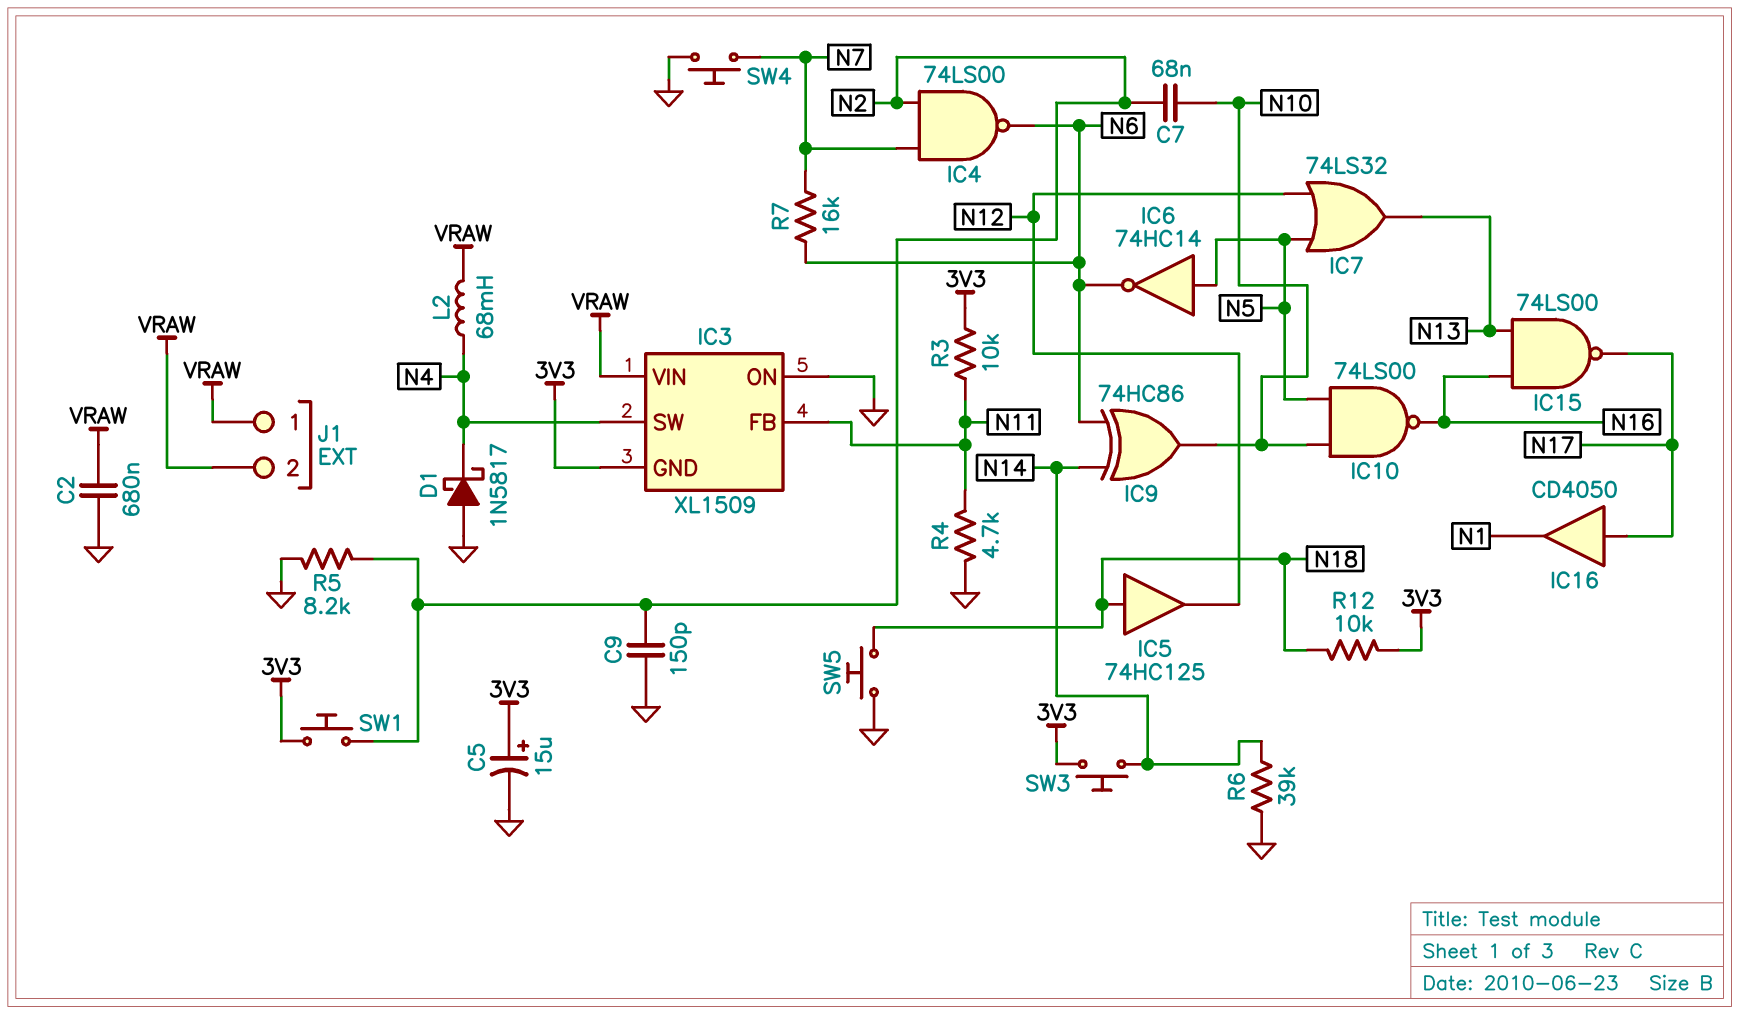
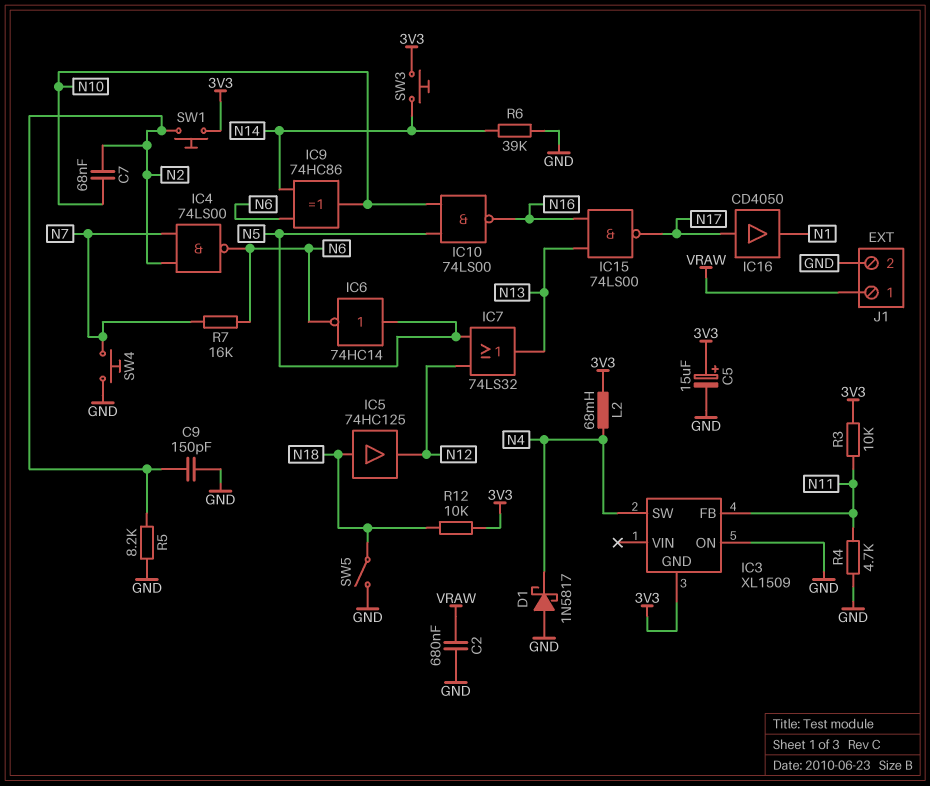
IC3 pin VIN: VRAW -> none
J1 pin 2: VRAW -> GND
L2: 68mH (N4, VRAW) -> 68mH (3V3, N4)
SW5: button (GND, N18) -> switch (GND, N18)

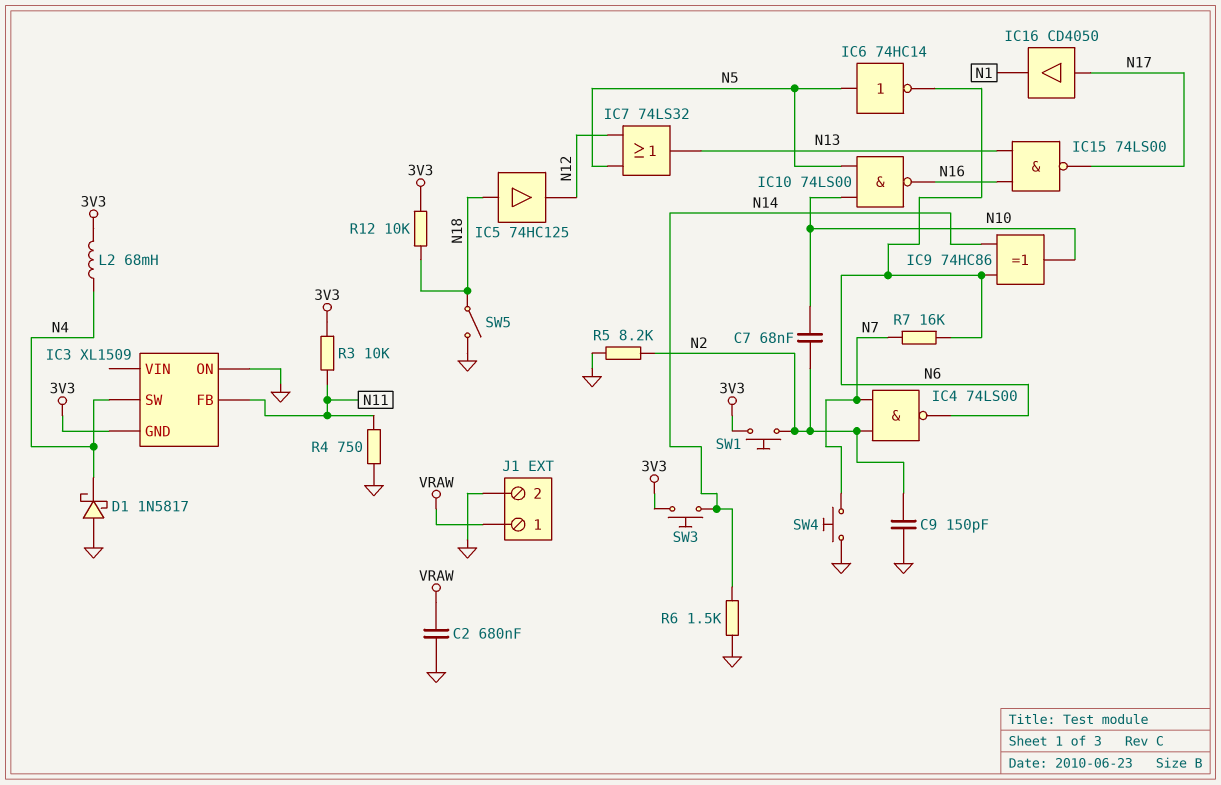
C5: 15uF (plus 3V3, minus GND) -> none
R4: 4.7k (GND, N11) -> 750 (GND, N11)
R6: 39k (GND, N14) -> 1.5k (GND, N14)

